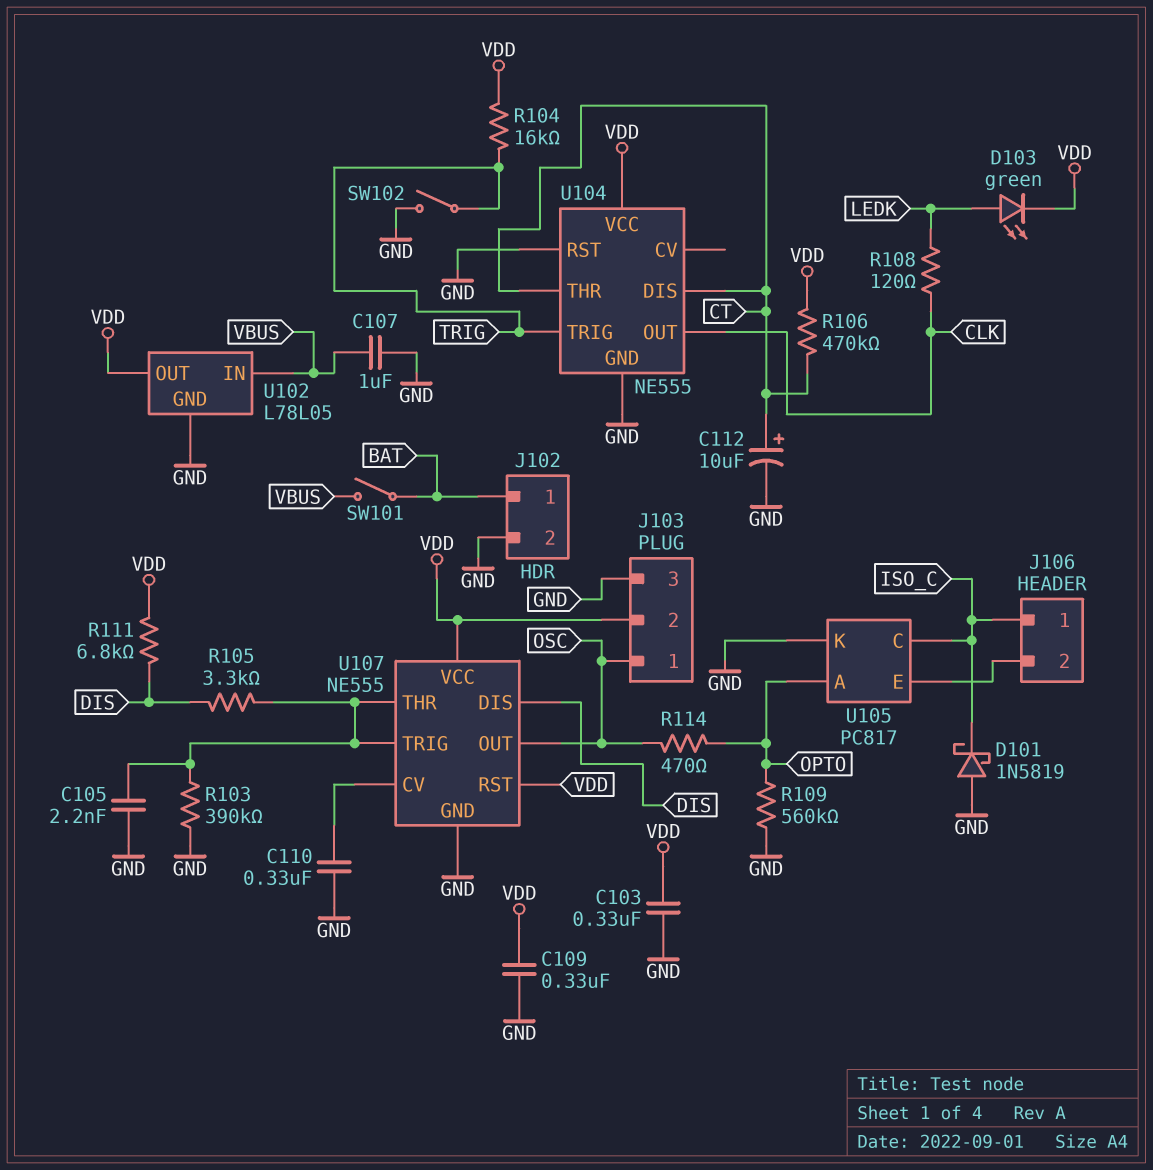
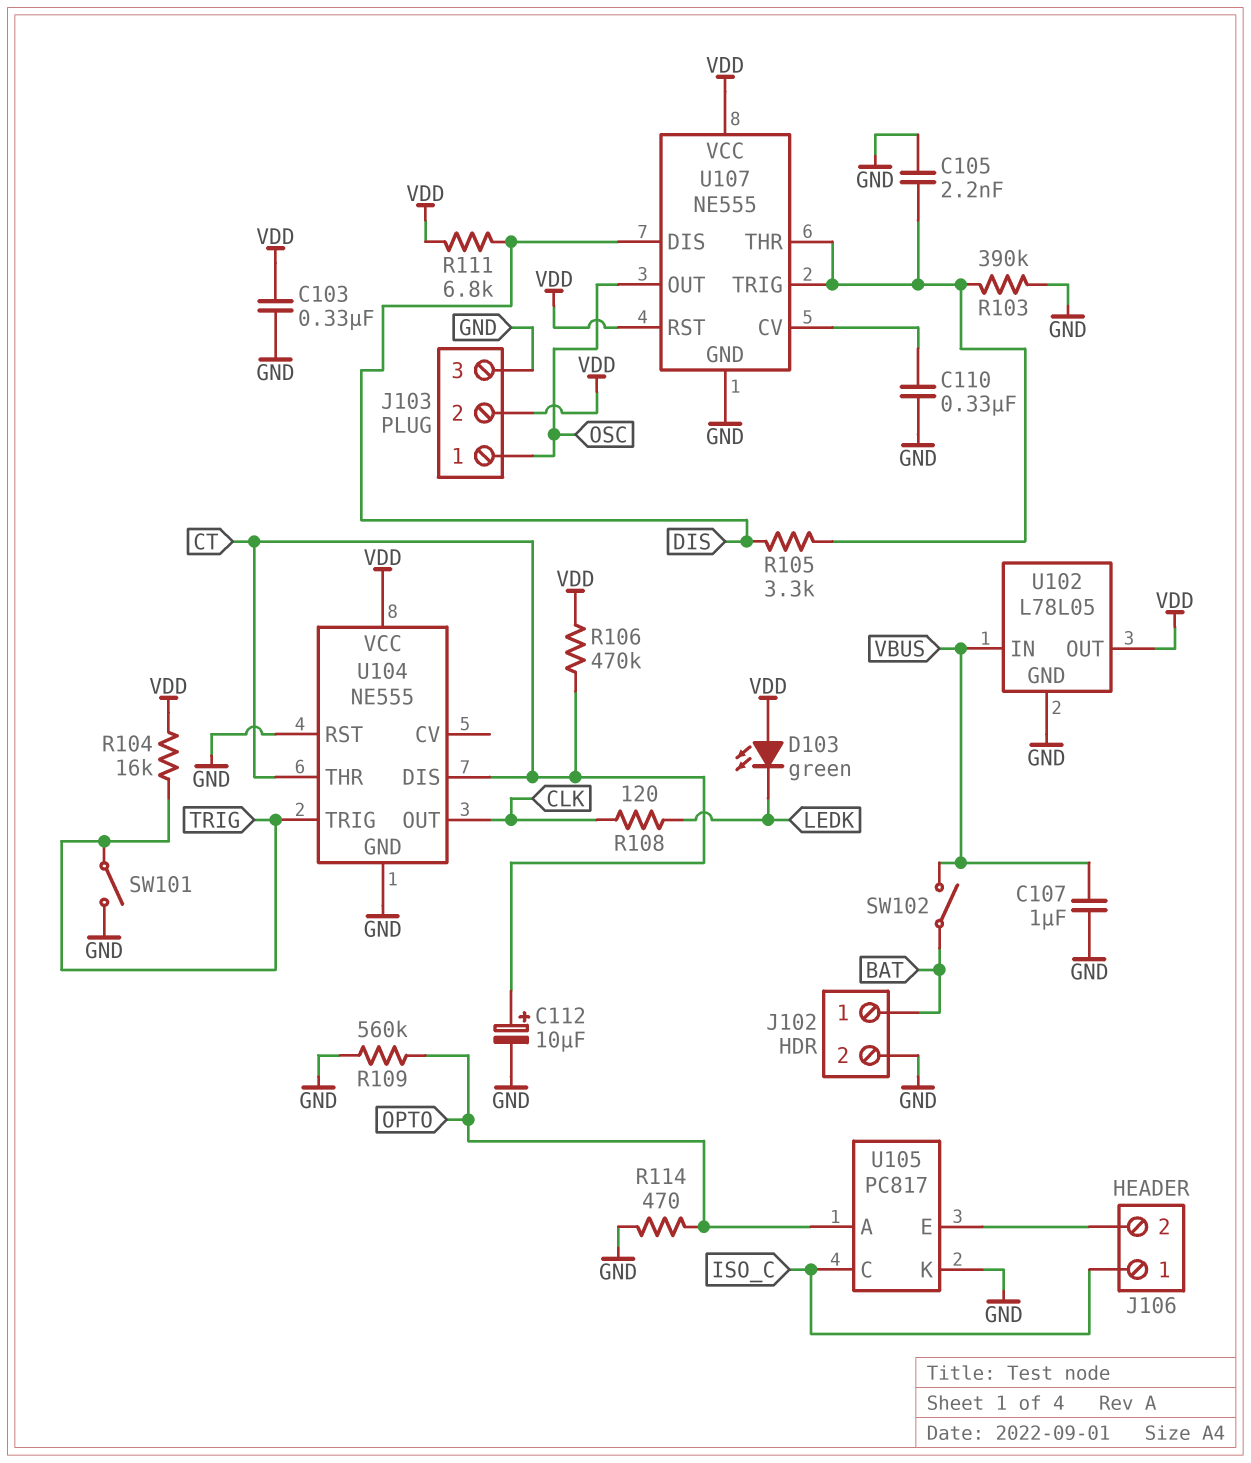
C109: 330nF (GND, VDD) -> none
D101: schottky 1N5819 (A GND, K ISO_C) -> none
D103: LED green (A LEDK, K VDD) -> LED green (A VDD, K LEDK)
R114: 470 (OPTO, OSC) -> 470 (GND, OPTO)
SW101: switch (BAT, VBUS) -> switch (GND, TRIG)
SW102: switch (GND, TRIG) -> switch (BAT, VBUS)

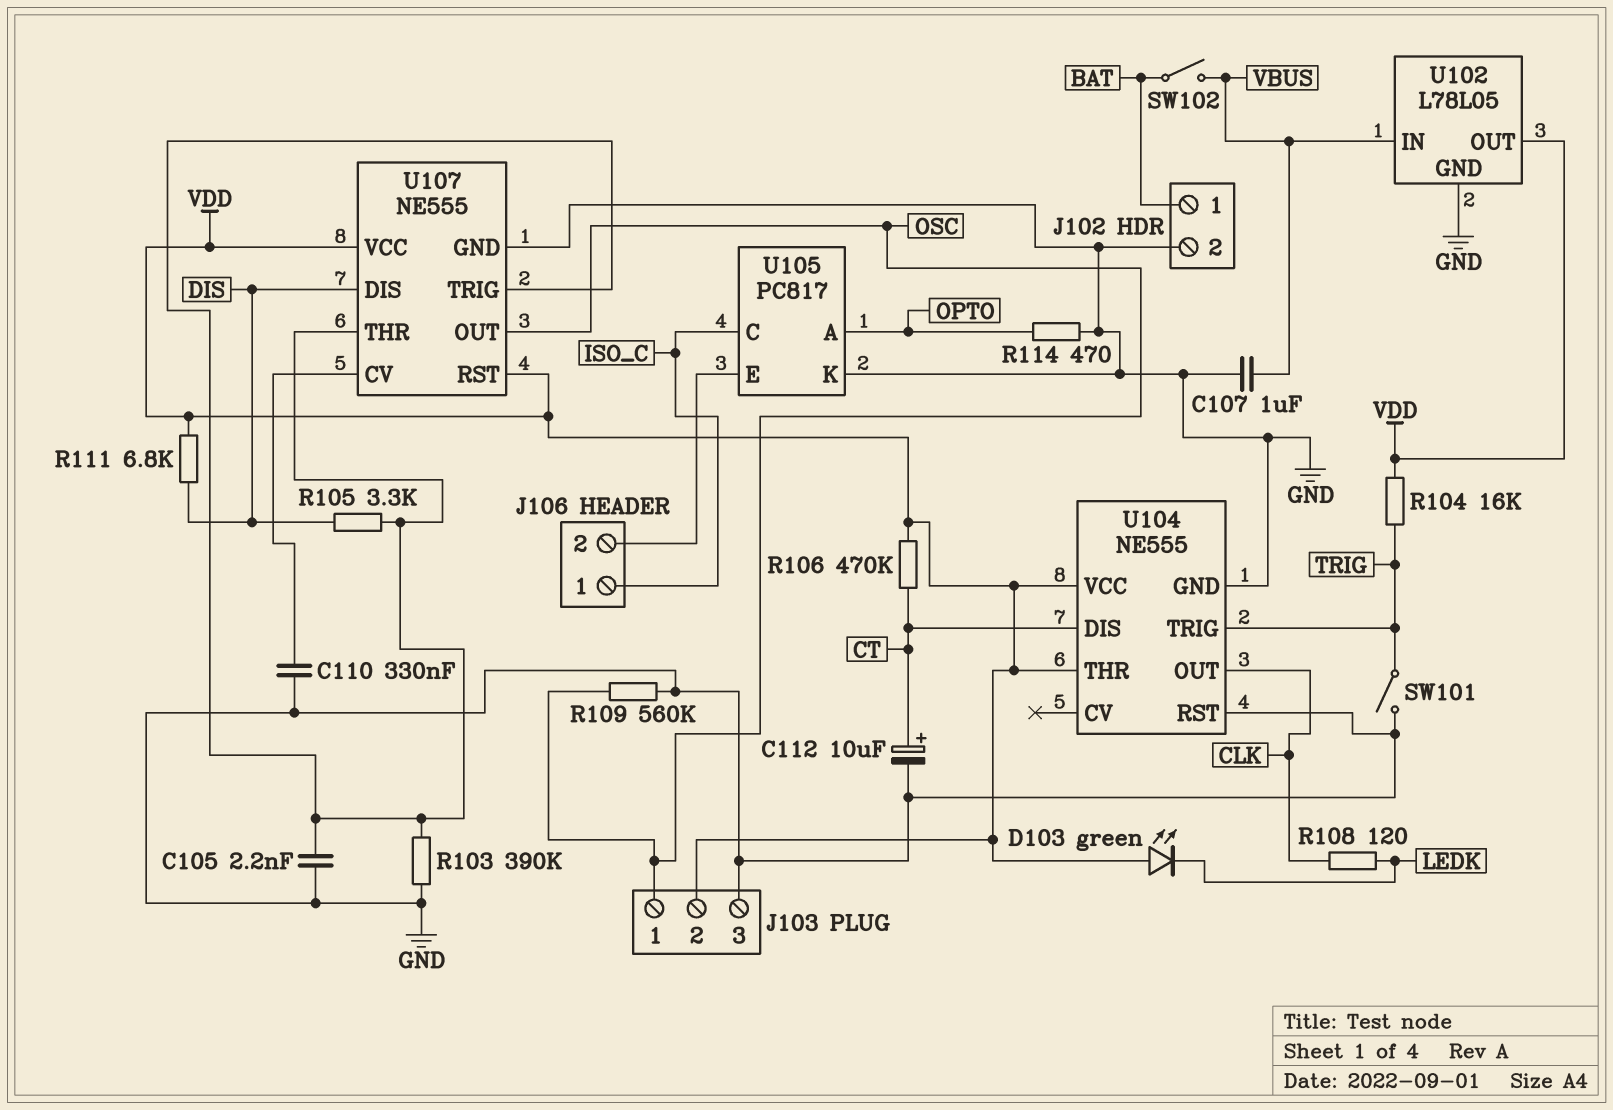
C103: 330nF (GND, VDD) -> none
R109: 560k (GND, OPTO) -> 560k (GND, OSC)
U104 pin THR: CT -> VDD

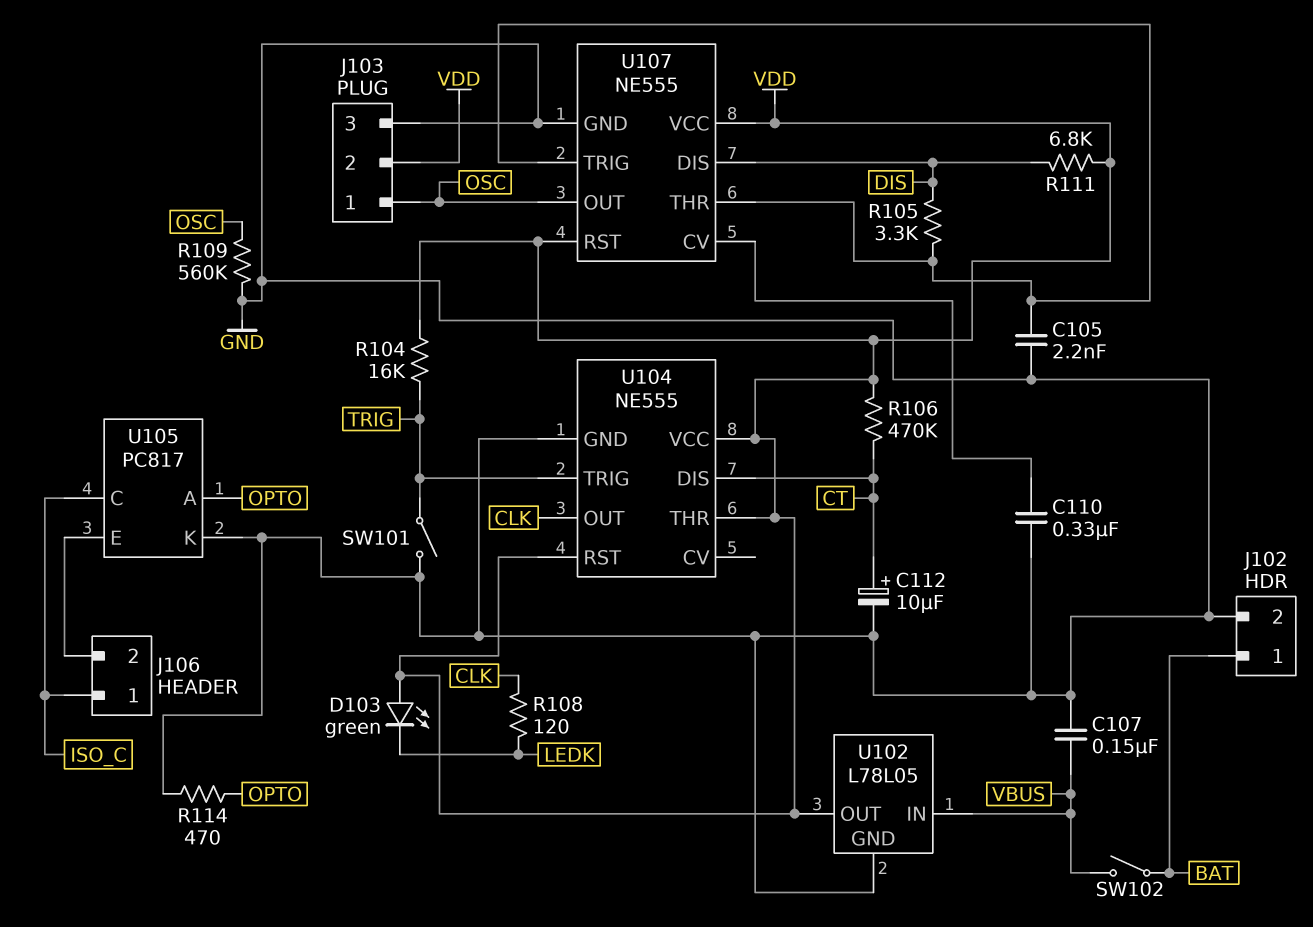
C107: 1uF (GND, VBUS) -> 150nF (GND, VBUS)
R103: 390k (GND, U107/THR) -> none
U104 pin RST: GND -> VDD

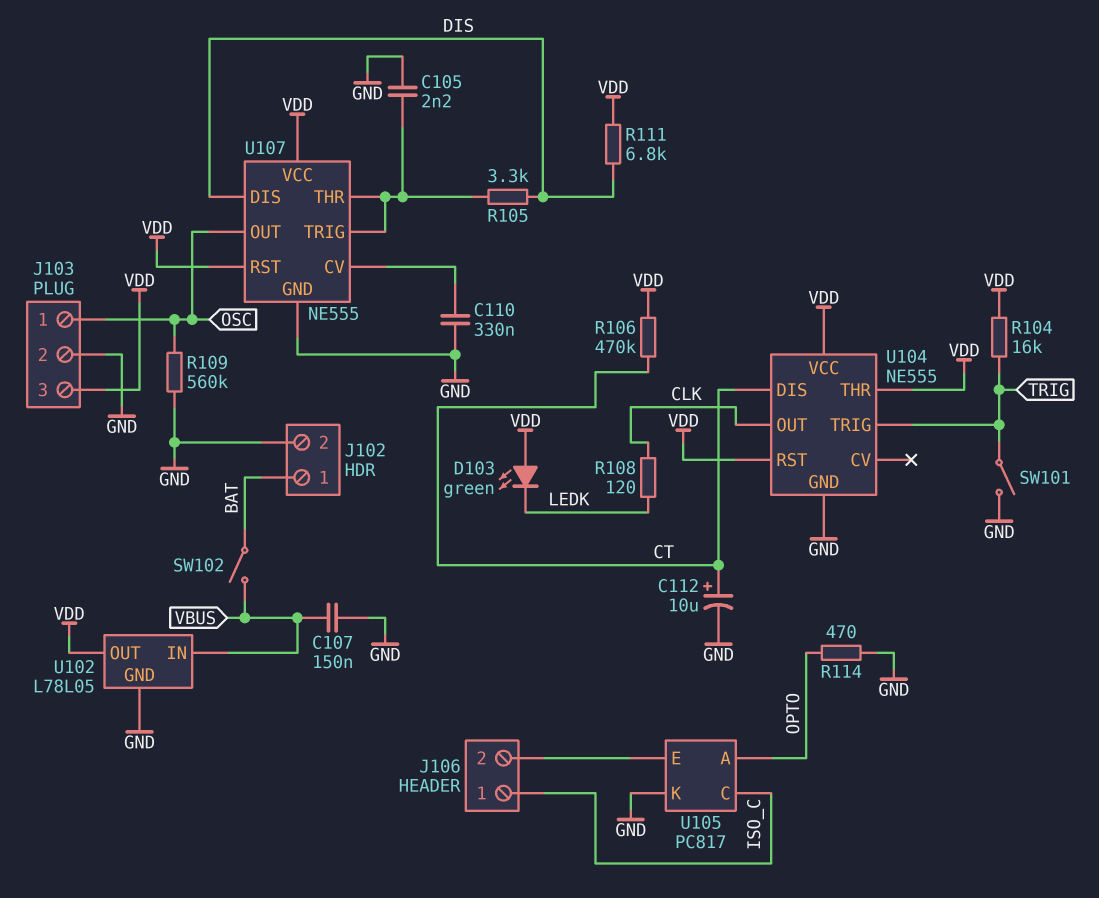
J103 pin 2: VDD -> GND
J103 pin 3: GND -> VDD

